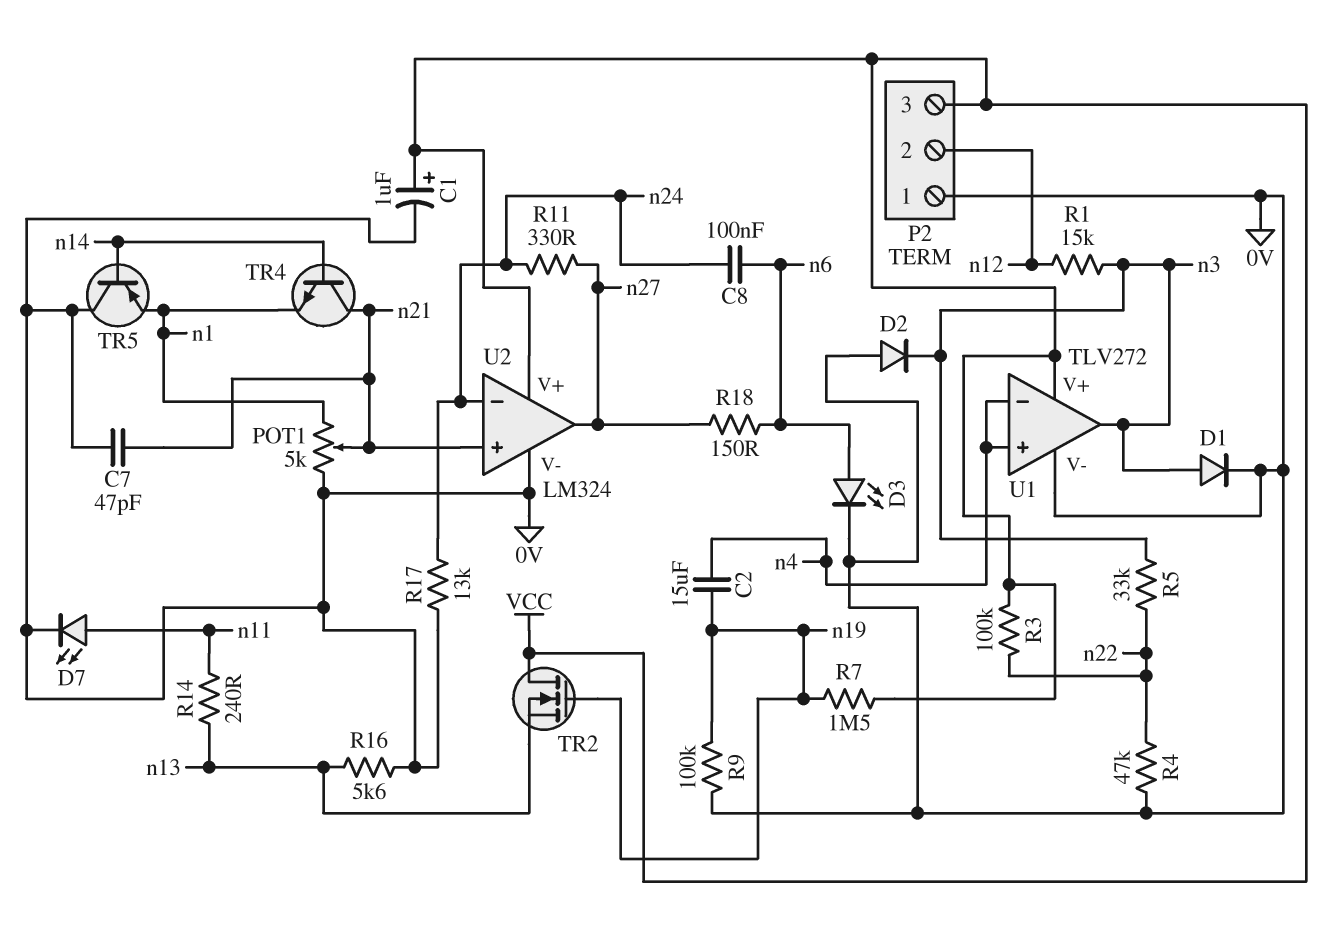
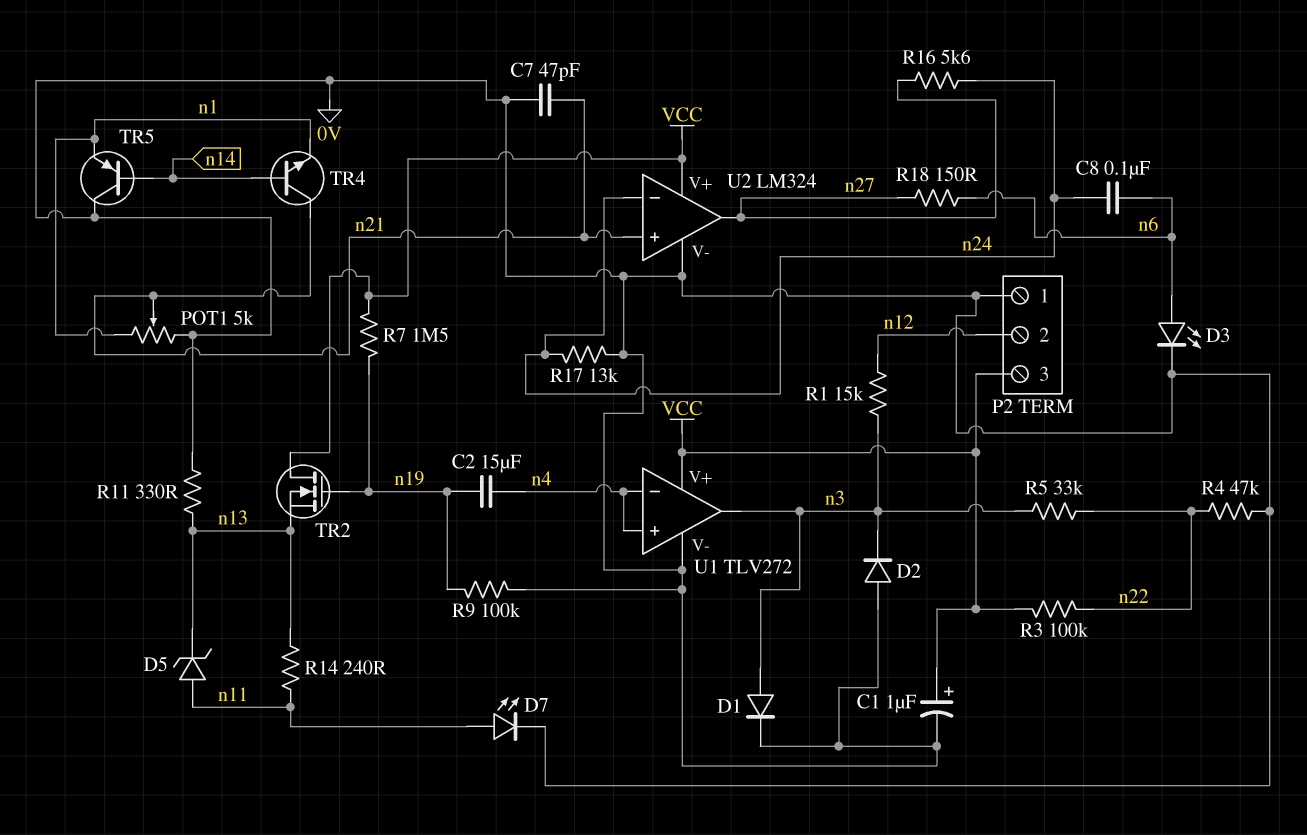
D5: none -> zener (A n11, K n13)
R11: 330 (n24, n27) -> 330 (0V, n13)
R16: 5.6k (0V, n13) -> 5.6k (n24, n27)

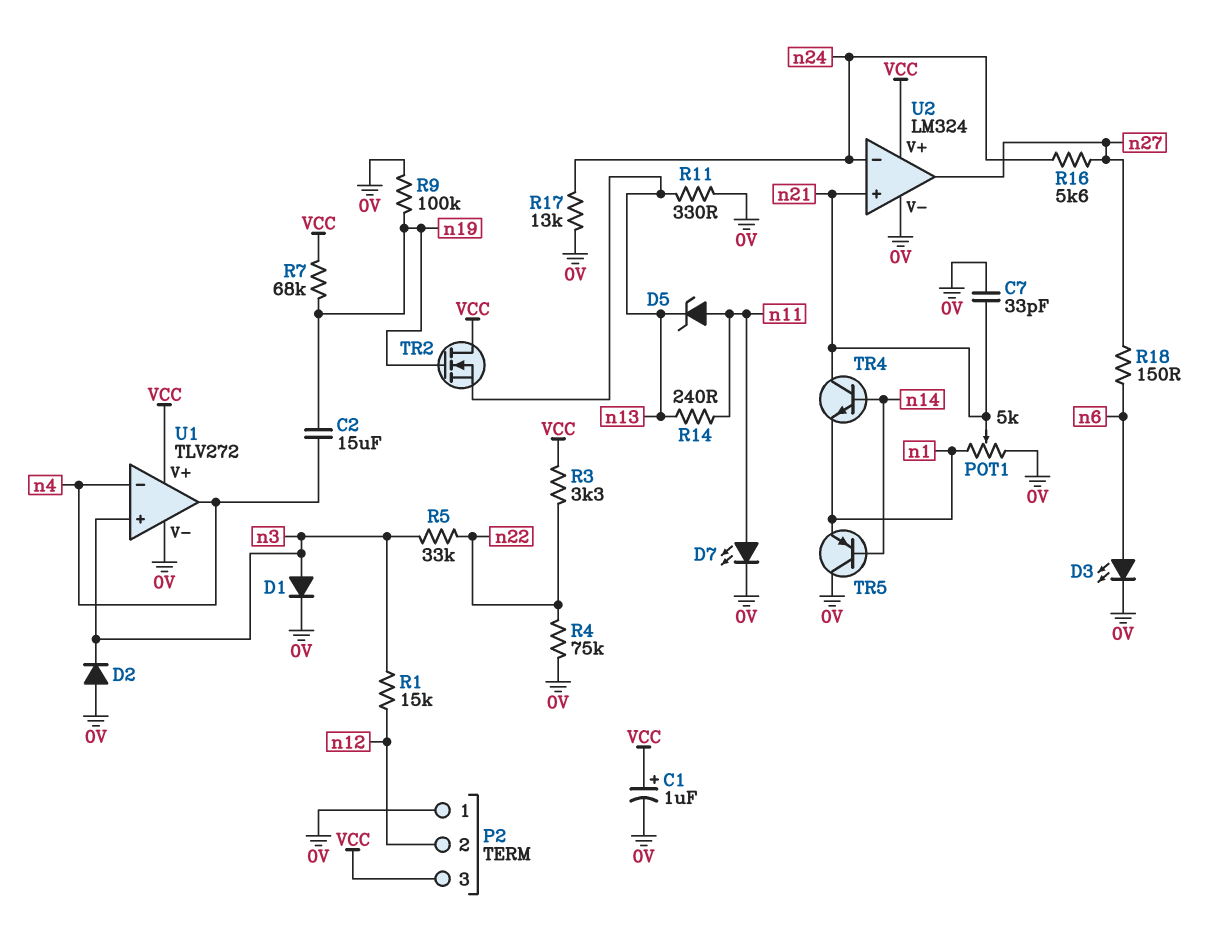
C7: 47pF (0V, n21) -> 33pF (0V, n21)
C8: 100nF (n6, n24) -> none
R3: 100k (VCC, n22) -> 3.3k (VCC, n22)
R4: 47k (0V, n22) -> 75k (0V, n22)
R7: 1.5M (VCC, n19) -> 68k (VCC, n19)
U1 pin in+: n4 -> n3
U1 pin out: n3 -> n4

